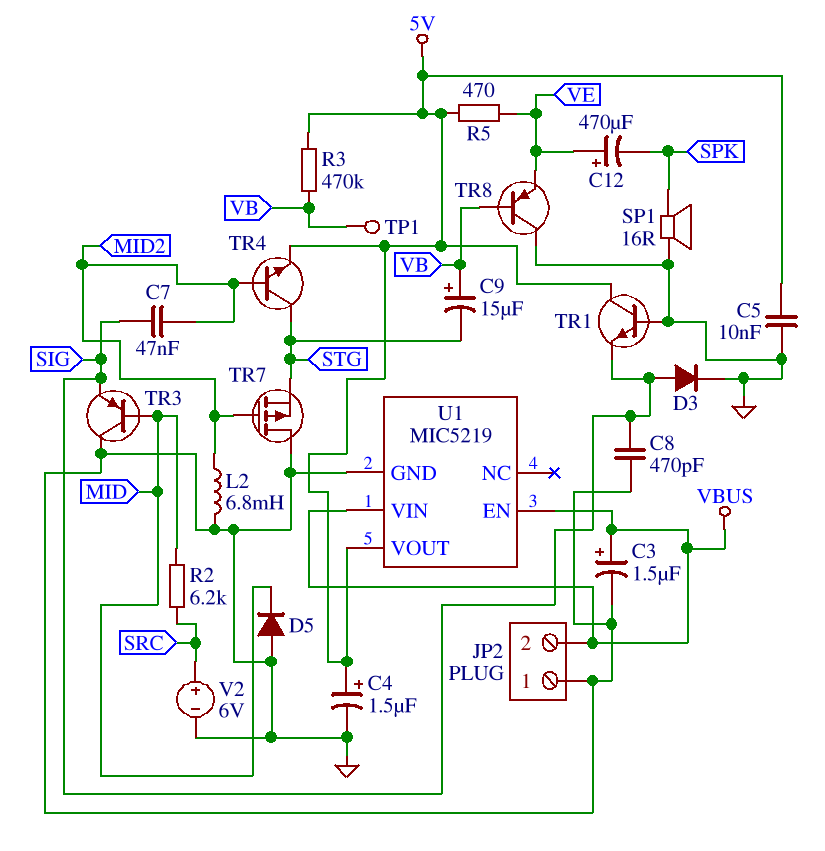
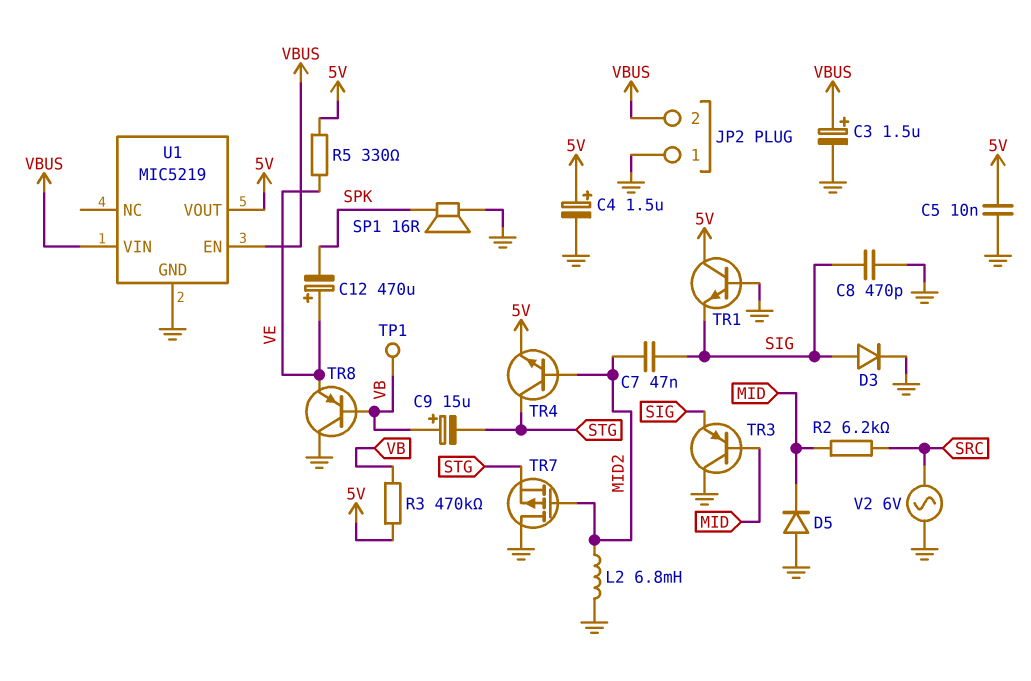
R5: 470 (5V, VE) -> 330 (5V, VE)
V2: 6V (plus SRC, minus GND) -> AC 6V (GND, SRC)

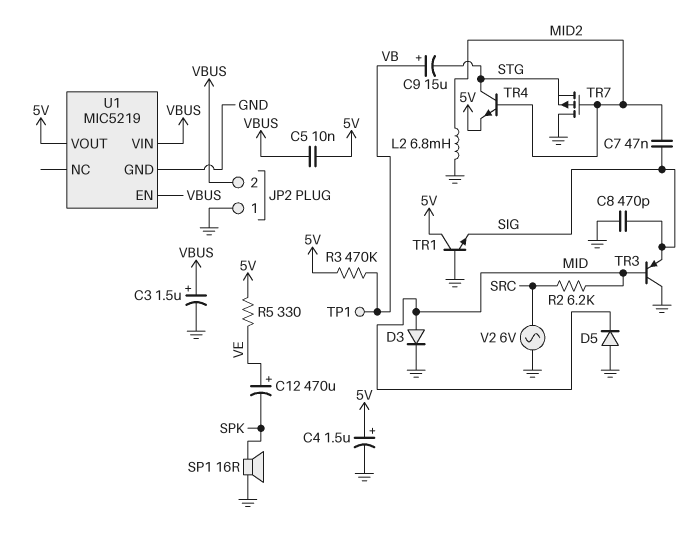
C5: 10nF (5V, GND) -> 10nF (5V, VBUS)
D3: diode (A SIG, K GND) -> diode (A MID, K GND)
TR8: PNP (B VB, C GND, E VE) -> none

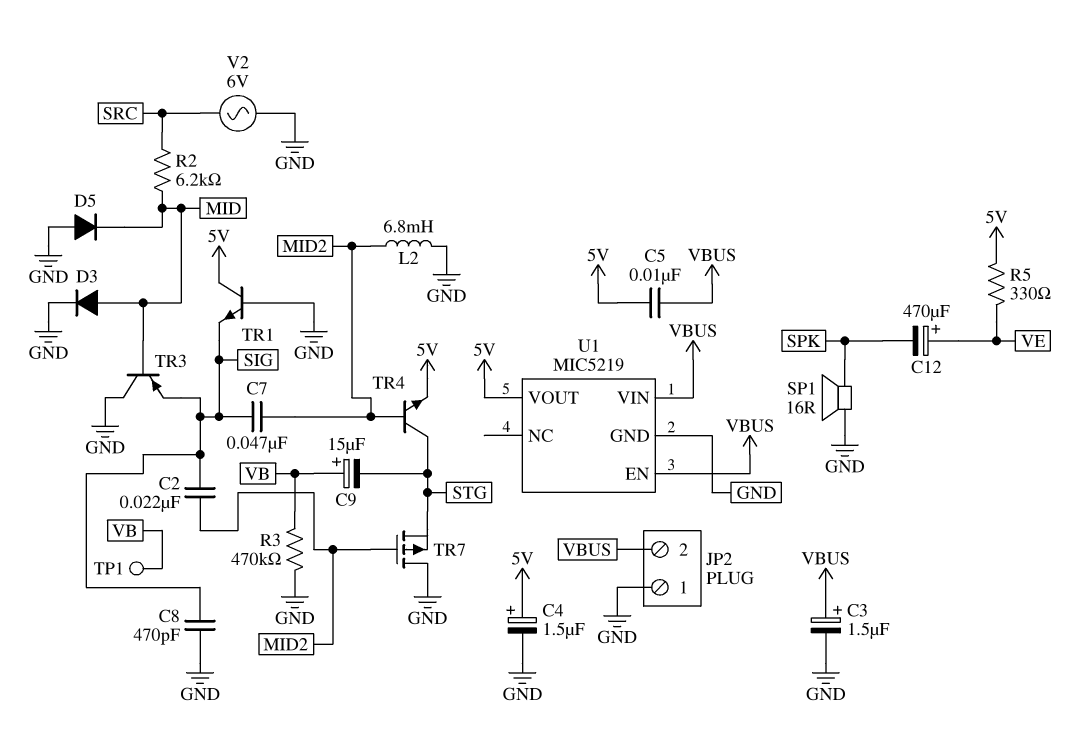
C2: none -> 22nF (MID2, SIG)
R3: 470k (5V, VB) -> 470k (GND, VB)

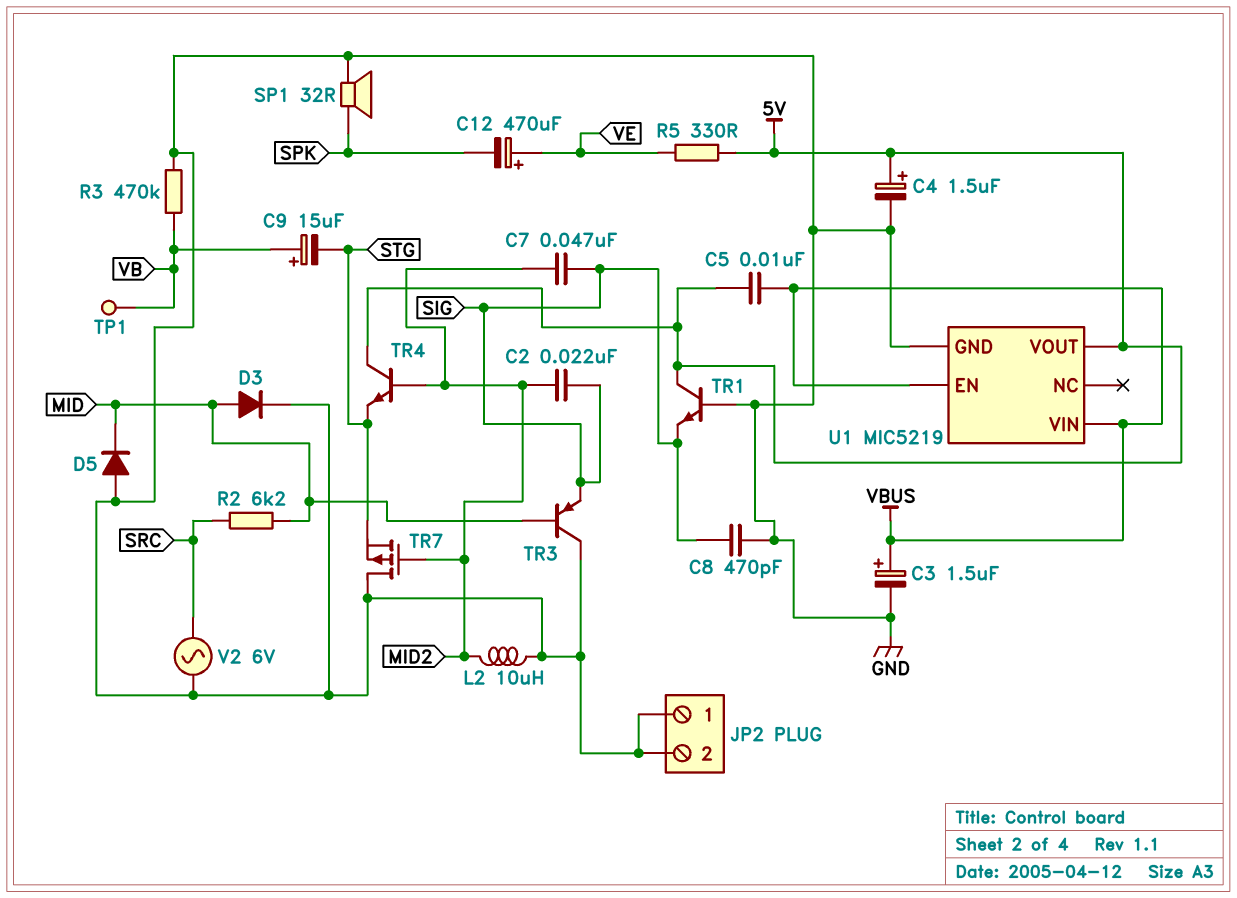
JP2 pin 2: VBUS -> GND
L2: 6.8mH (GND, MID2) -> 10uH (GND, MID2)
SP1: speaker 16R (GND, SPK) -> speaker 32R (GND, SPK)
TR4: NPN (B MID2, C STG, E 5V) -> NPN (B MID2, C 5V, E STG)

